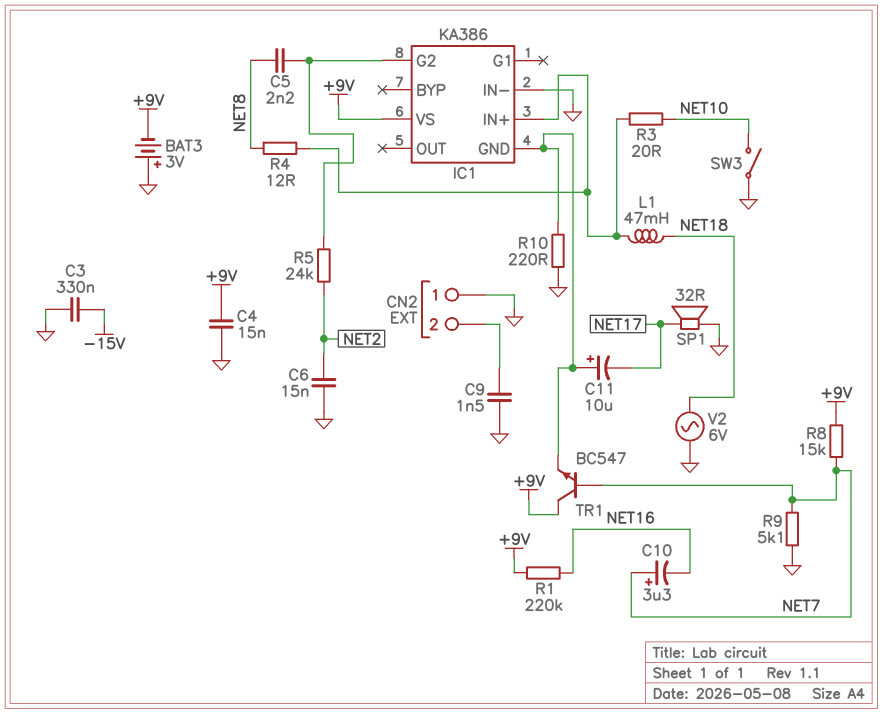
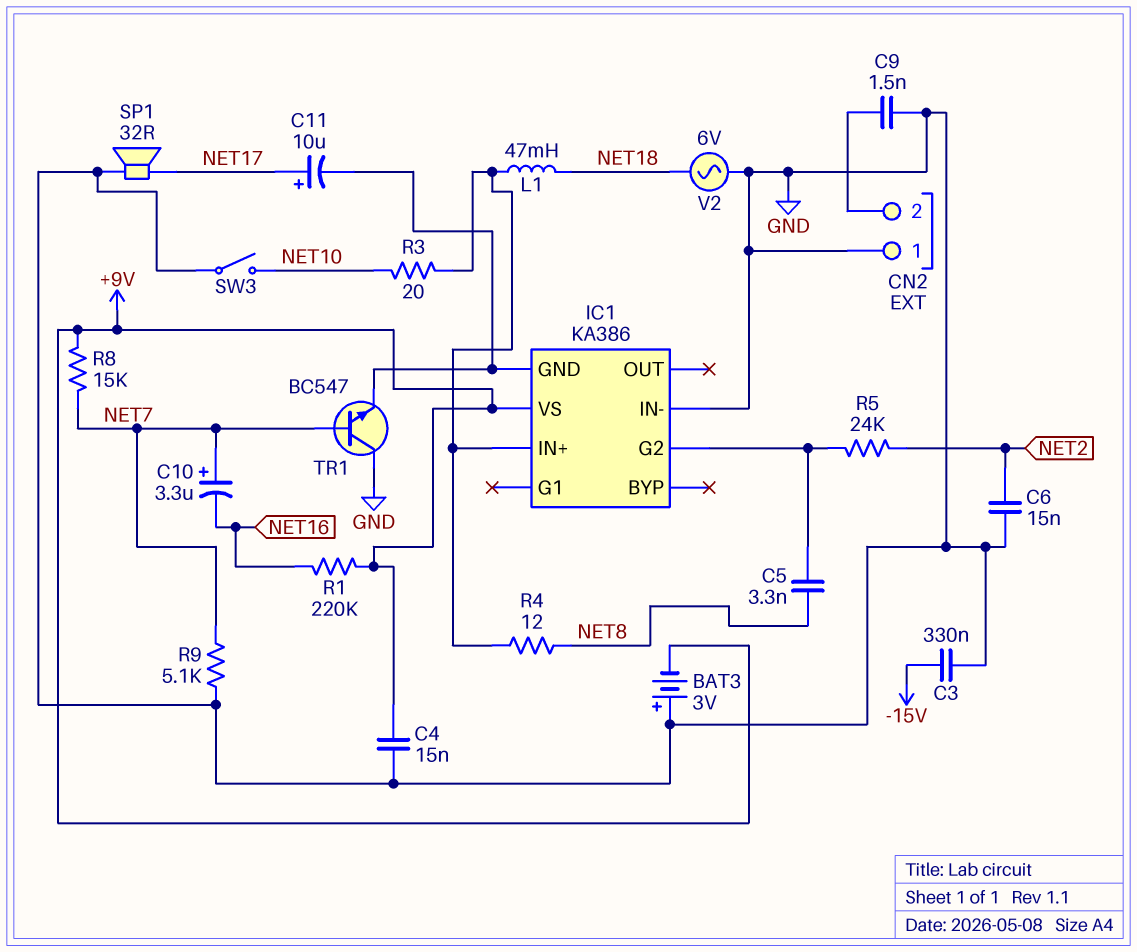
C5: 2.2nF (IC1/G2, NET8) -> 3.3nF (IC1/G2, NET8)
C11: 10uF (plus IC1/GND, minus NET17) -> 10uF (plus NET17, minus IC1/GND)
R10: 220 (GND, IC1/GND) -> none
TR1: NPN BC547 (B NET7, C +9V, E IC1/GND) -> NPN BC547 (B NET7, C GND, E IC1/GND)

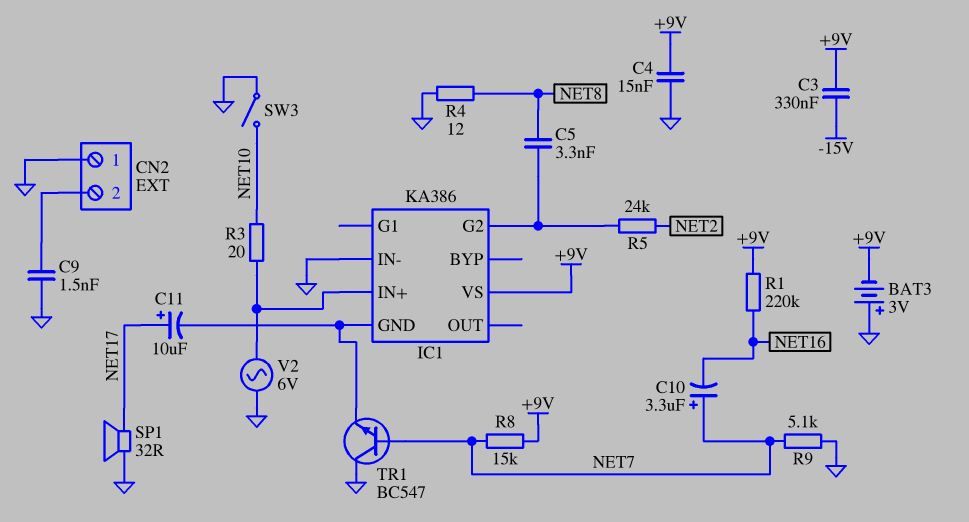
C3: 330nF (-15V, GND) -> 330nF (+9V, -15V)
C6: 15nF (GND, NET2) -> none
L1: 47mH (IC1/IN+, NET18) -> none
R4: 12 (IC1/IN+, NET8) -> 12 (GND, NET8)
V2: AC 6V (GND, NET18) -> AC 6V (GND, IC1/IN+)

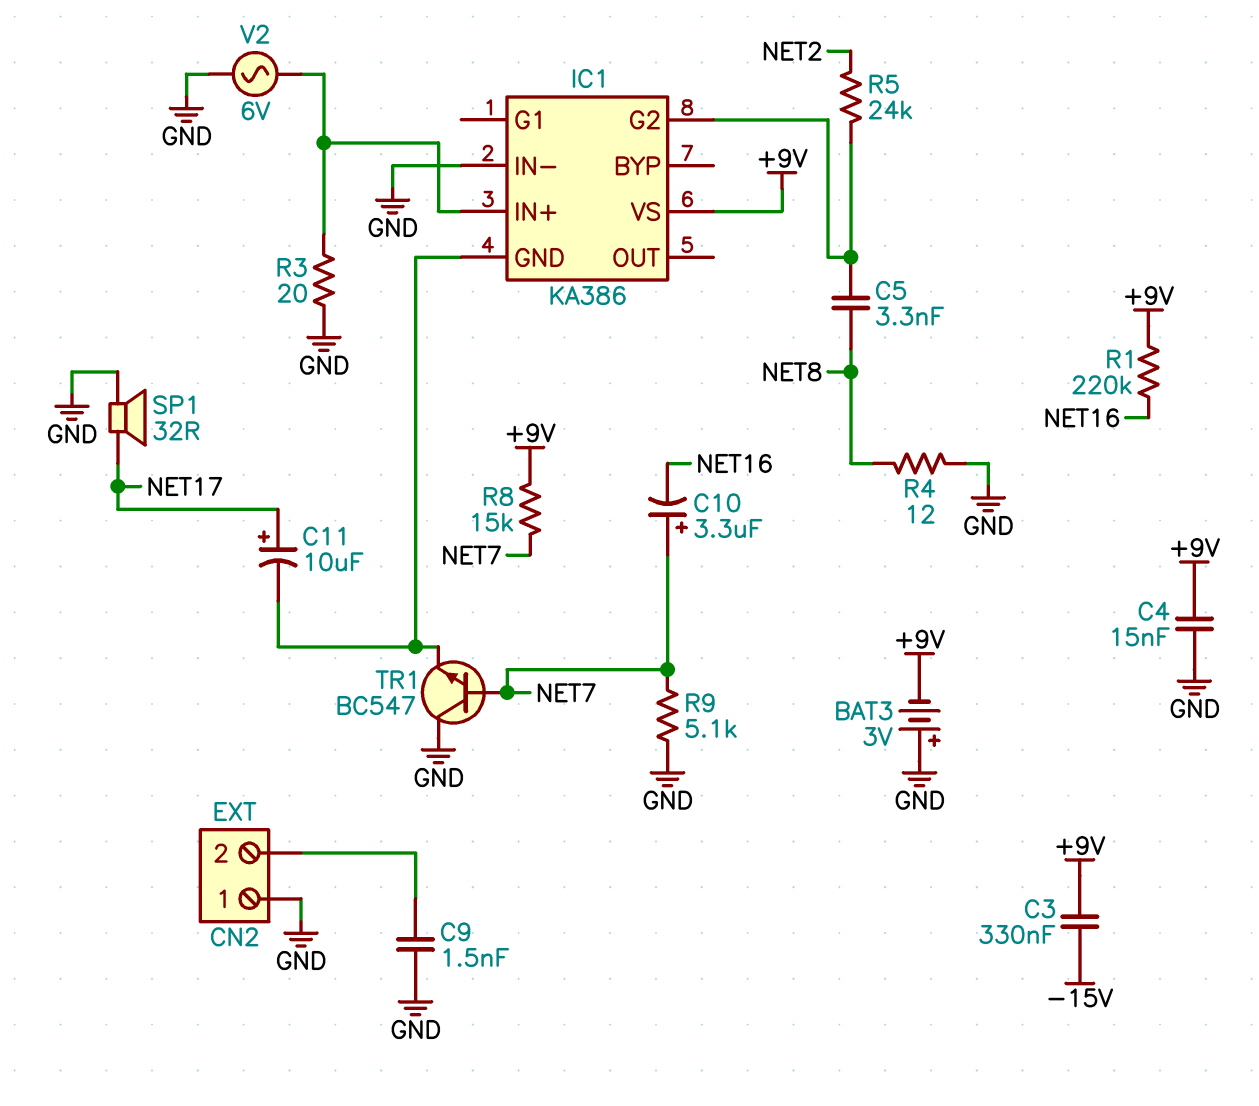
R3: 20 (IC1/IN+, NET10) -> 20 (GND, IC1/IN+)
SW3: switch (GND, NET10) -> none

